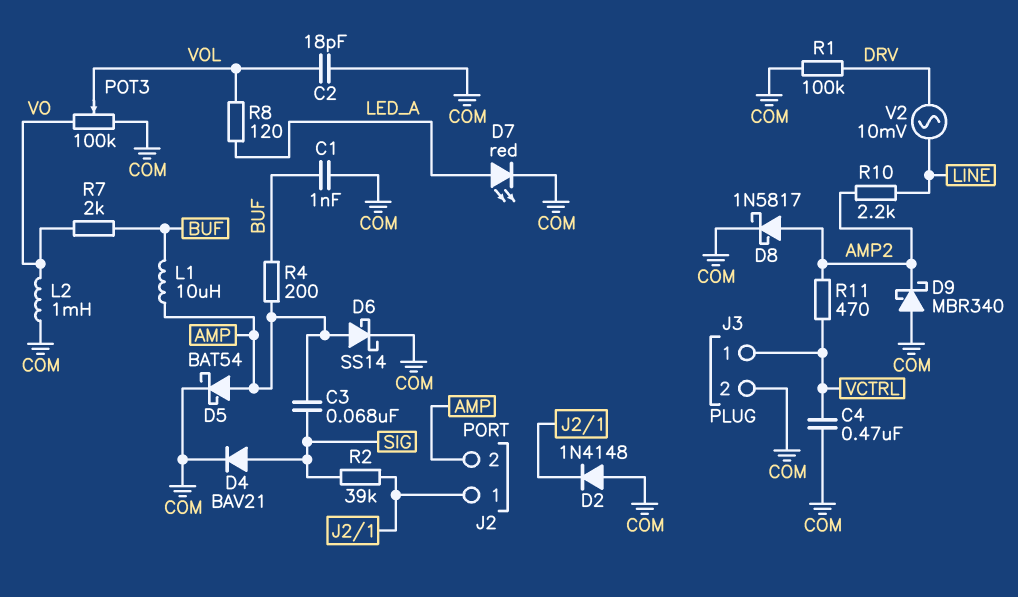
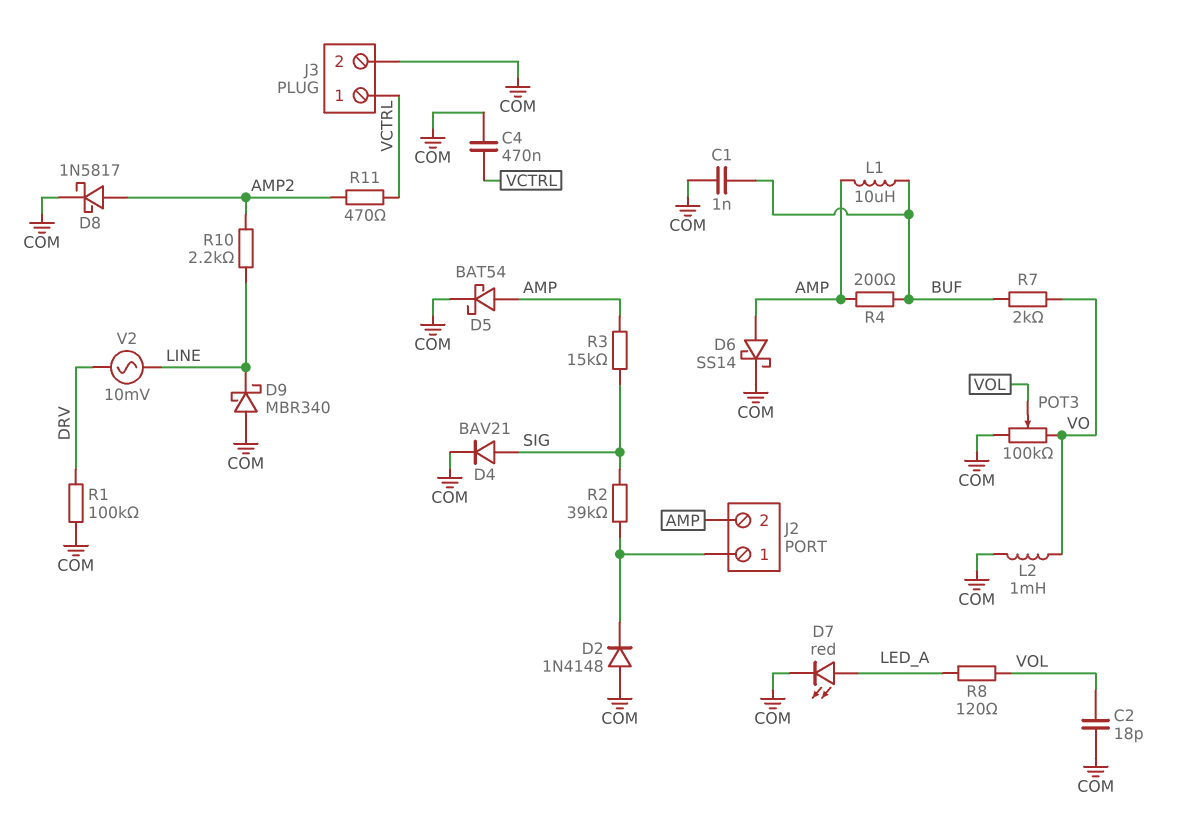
C3: 68nF (AMP, SIG) -> none
D9: schottky MBR340 (A COM, K AMP2) -> schottky MBR340 (A COM, K LINE)
R3: none -> 15k (AMP, SIG)

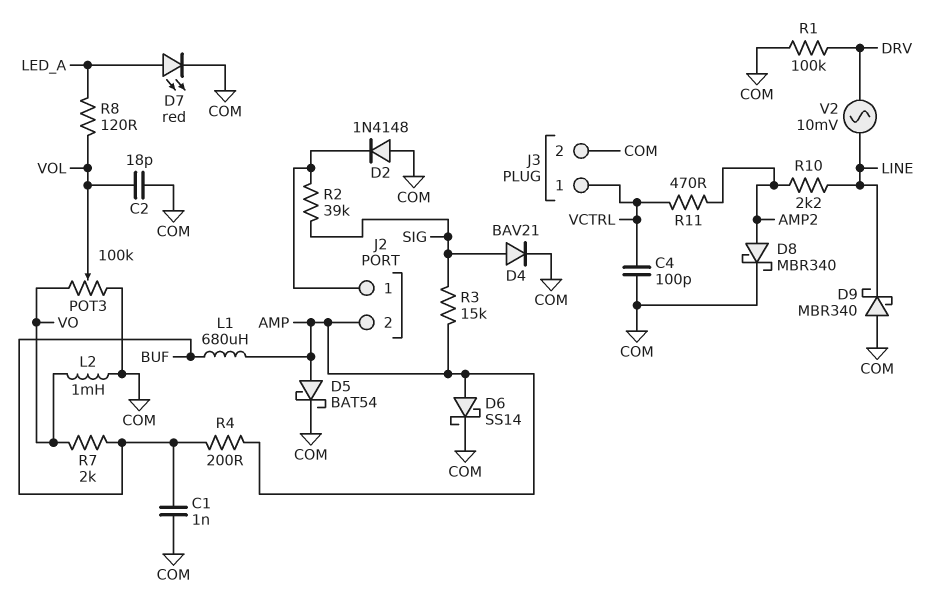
C4: 470nF (COM, VCTRL) -> 100pF (COM, VCTRL)
D8: schottky 1N5817 (A AMP2, K COM) -> schottky MBR340 (A AMP2, K COM)
L1: 10uH (AMP, BUF) -> 680uH (AMP, BUF)

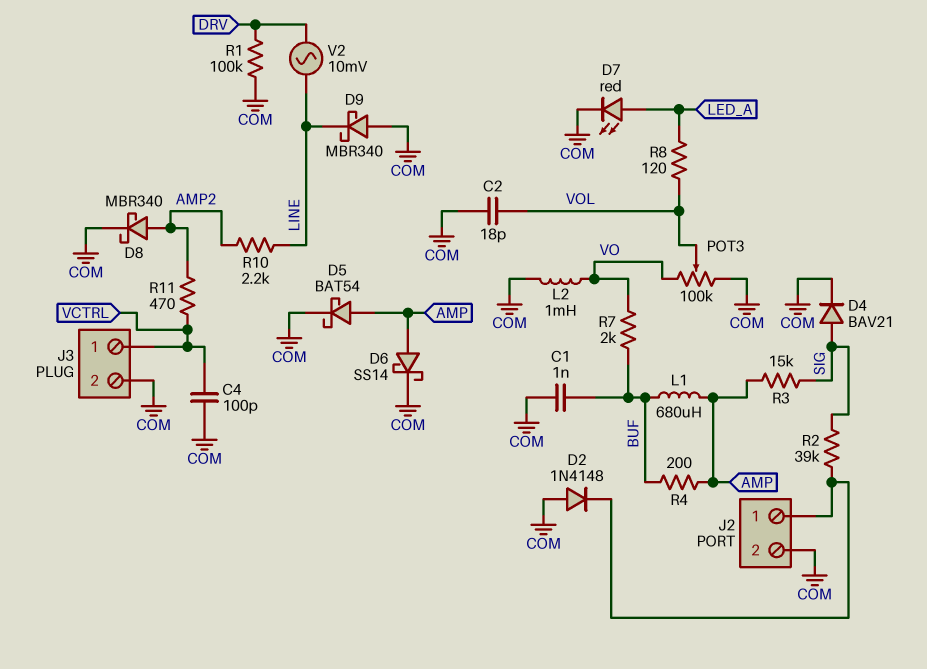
J2 pin 2: AMP -> COM

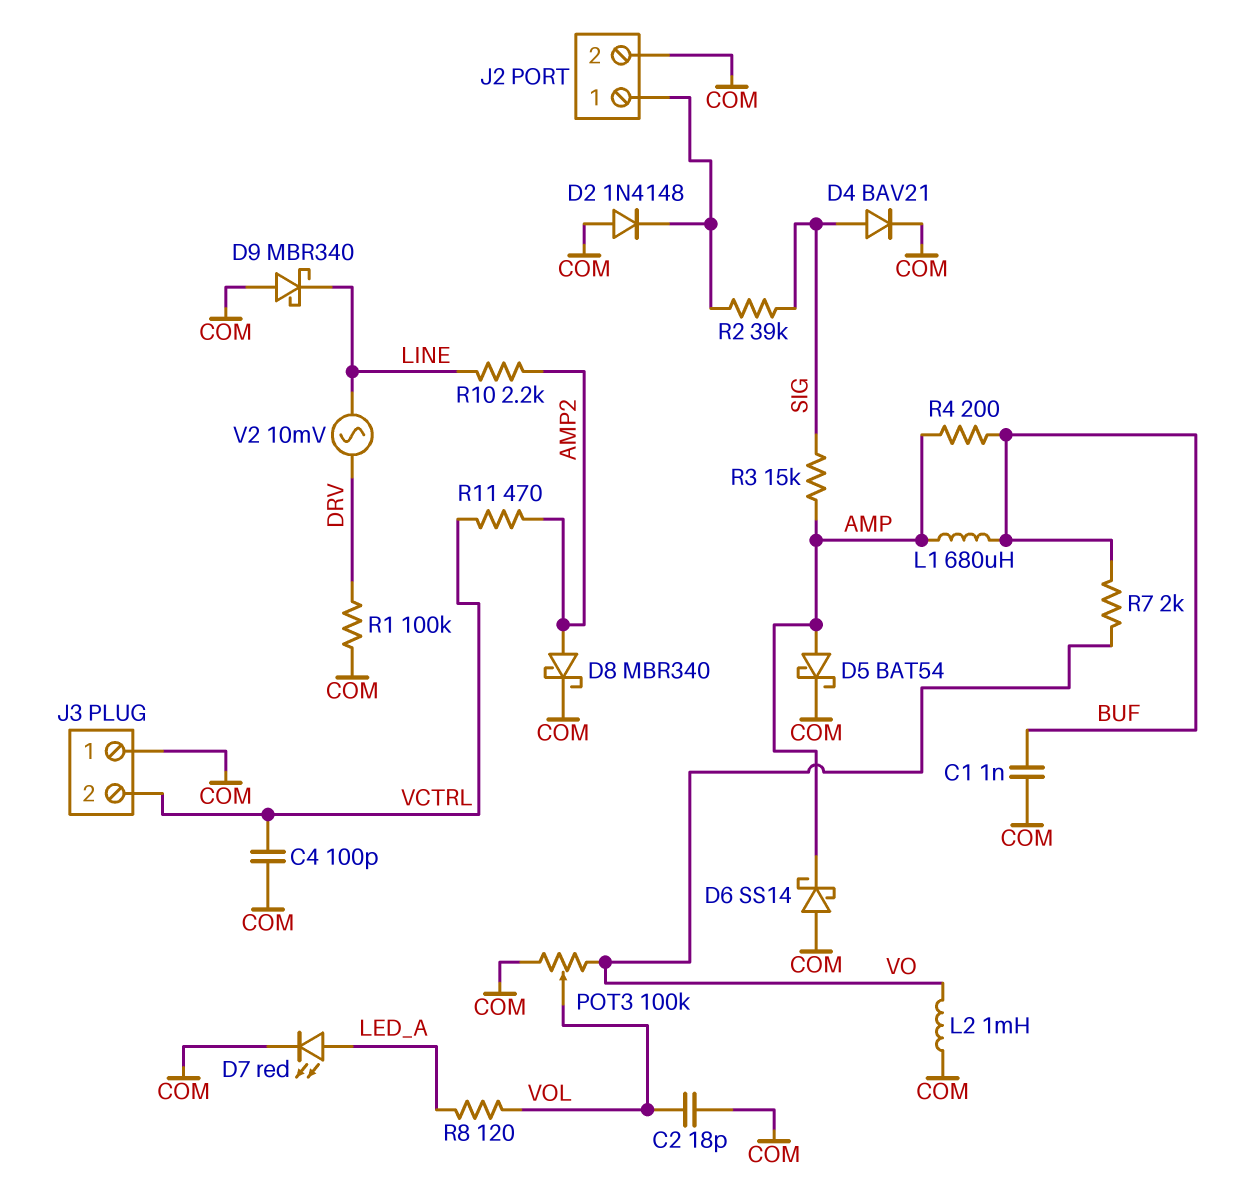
D6: schottky SS14 (A AMP, K COM) -> schottky SS14 (A COM, K AMP)
J3 pin 1: VCTRL -> COM
J3 pin 2: COM -> VCTRL

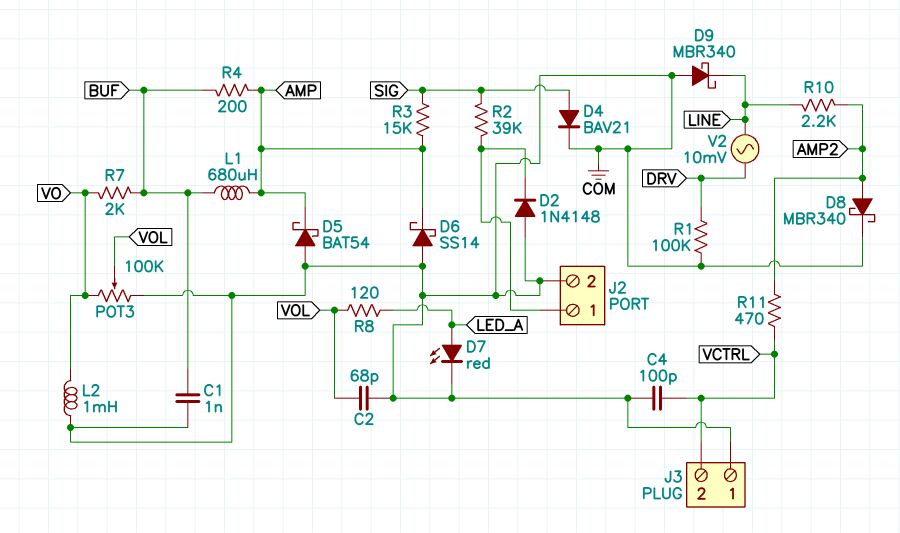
C2: 18pF (COM, VOL) -> 68pF (COM, VOL)
D5: schottky BAT54 (A AMP, K COM) -> schottky BAT54 (A COM, K AMP)

